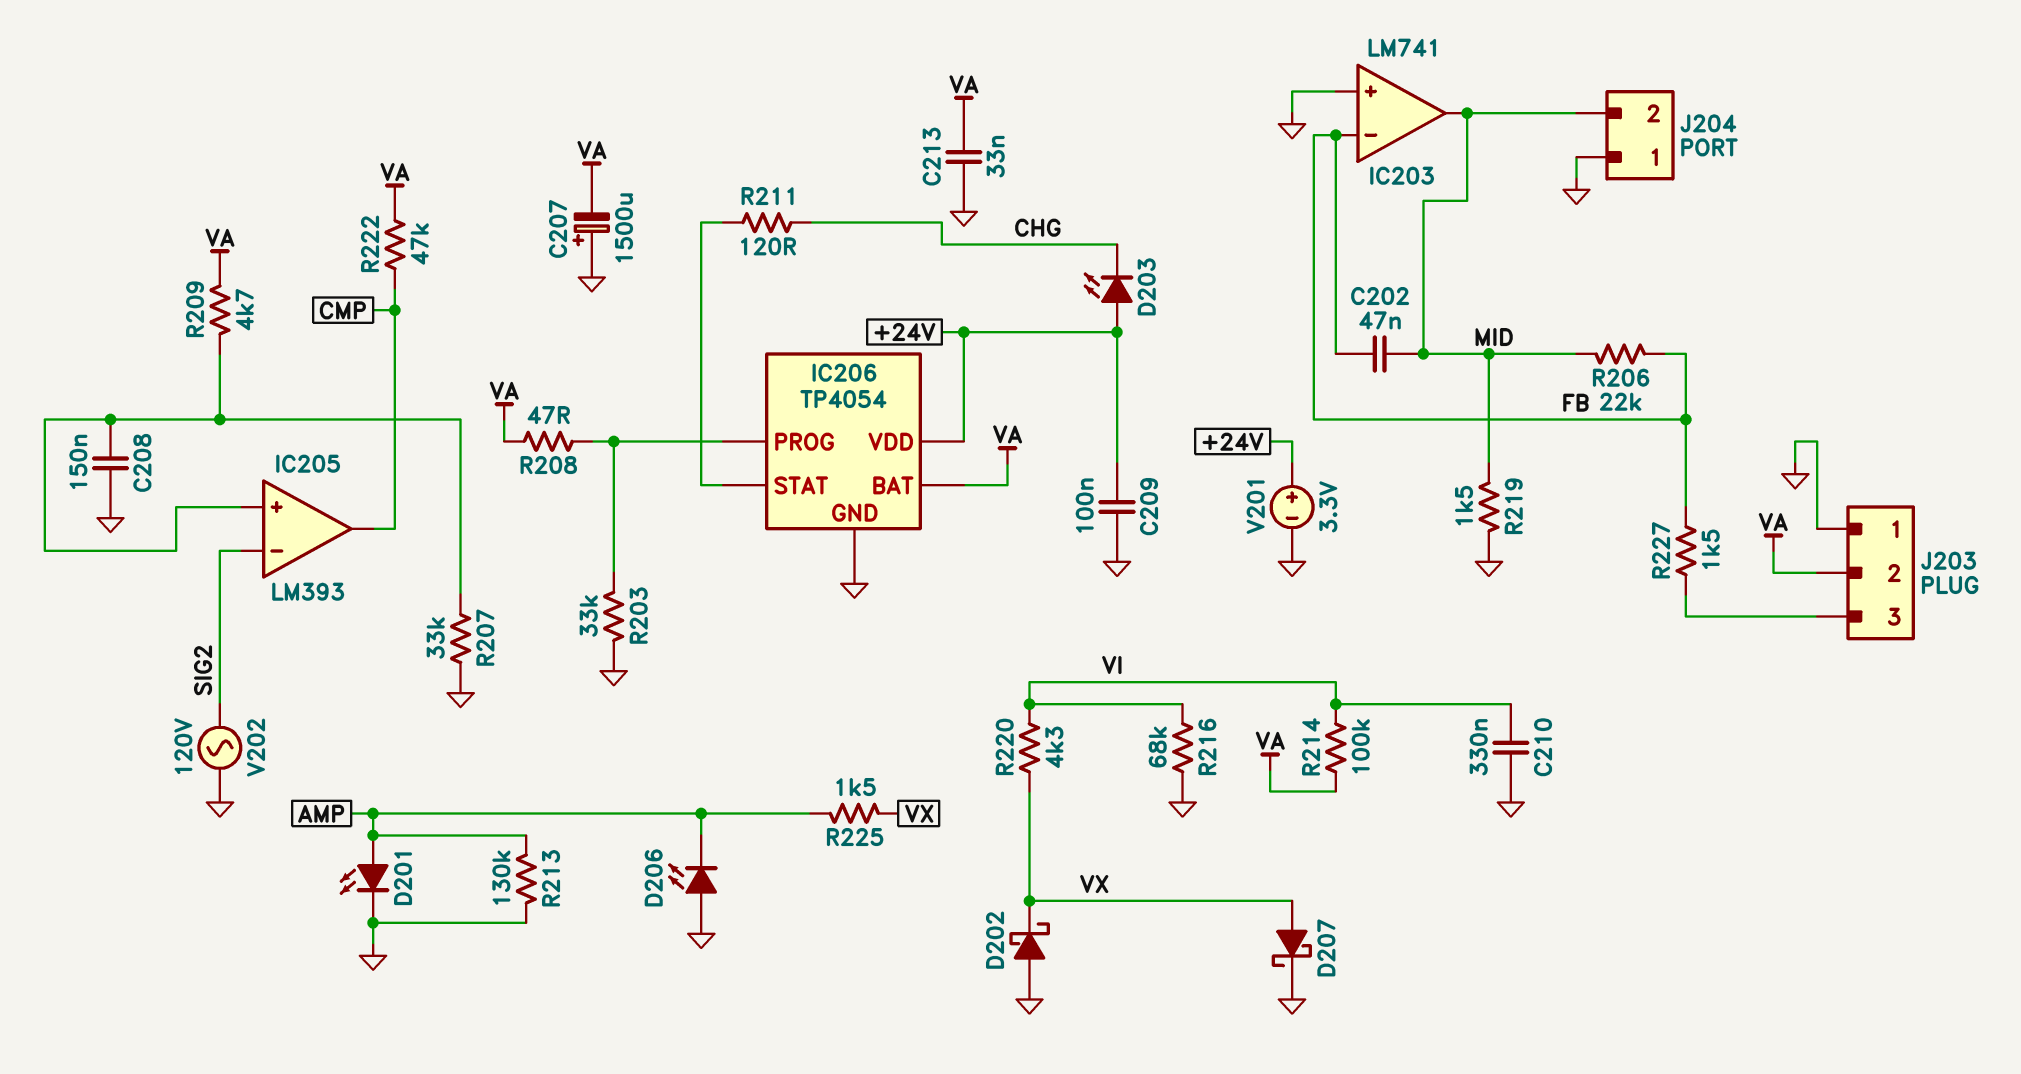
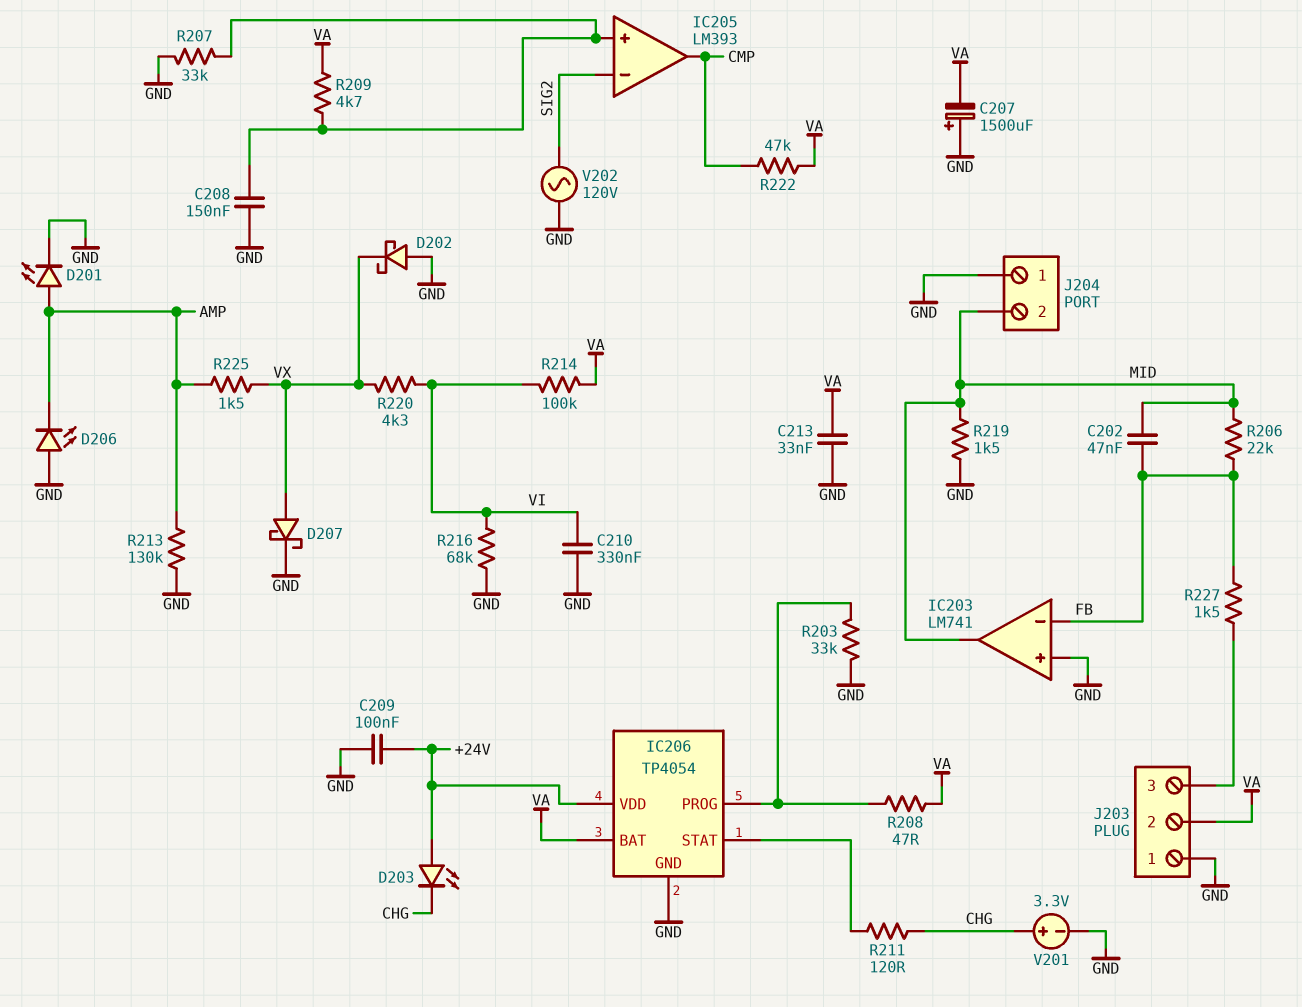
V201: 3.3V (plus +24V, minus GND) -> 3.3V (plus CHG, minus GND)

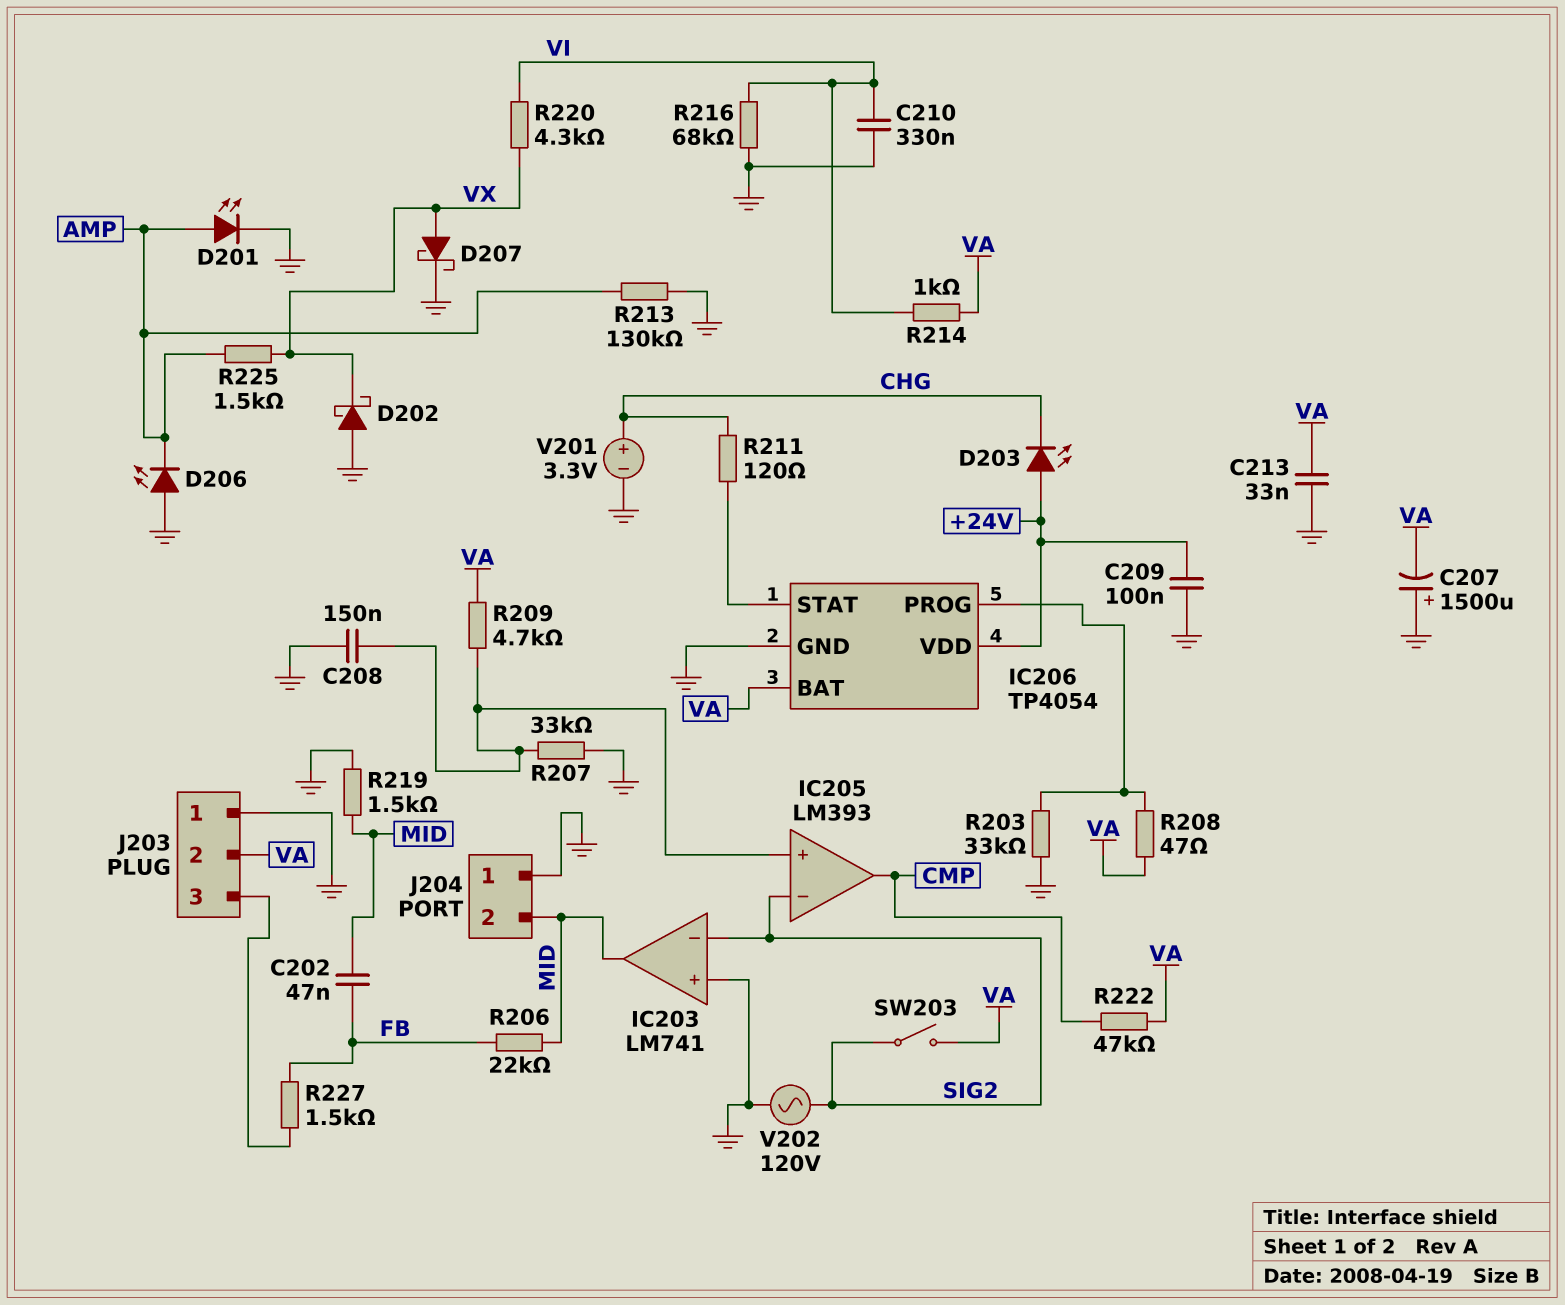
IC203 pin in-: FB -> SIG2
R214: 100k (VA, VI) -> 1k (VA, VI)
SW203: none -> switch (SIG2, VA)

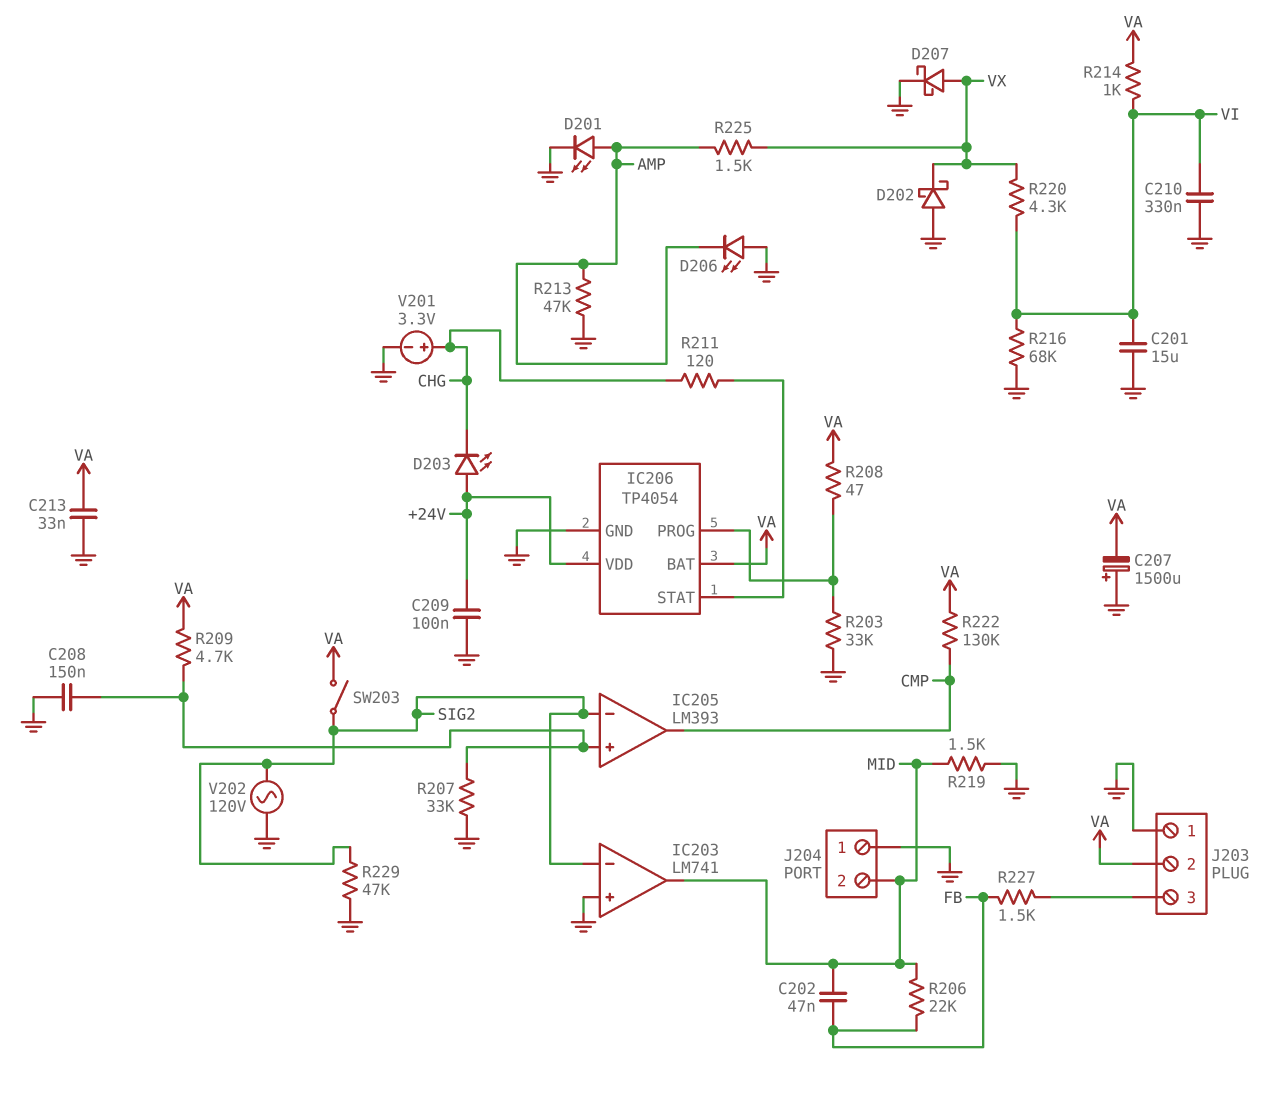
C201: none -> 15uF (GND, VI)
R213: 130k (AMP, GND) -> 47k (AMP, GND)
R222: 47k (CMP, VA) -> 130k (CMP, VA)
R229: none -> 47k (GND, SIG2)

